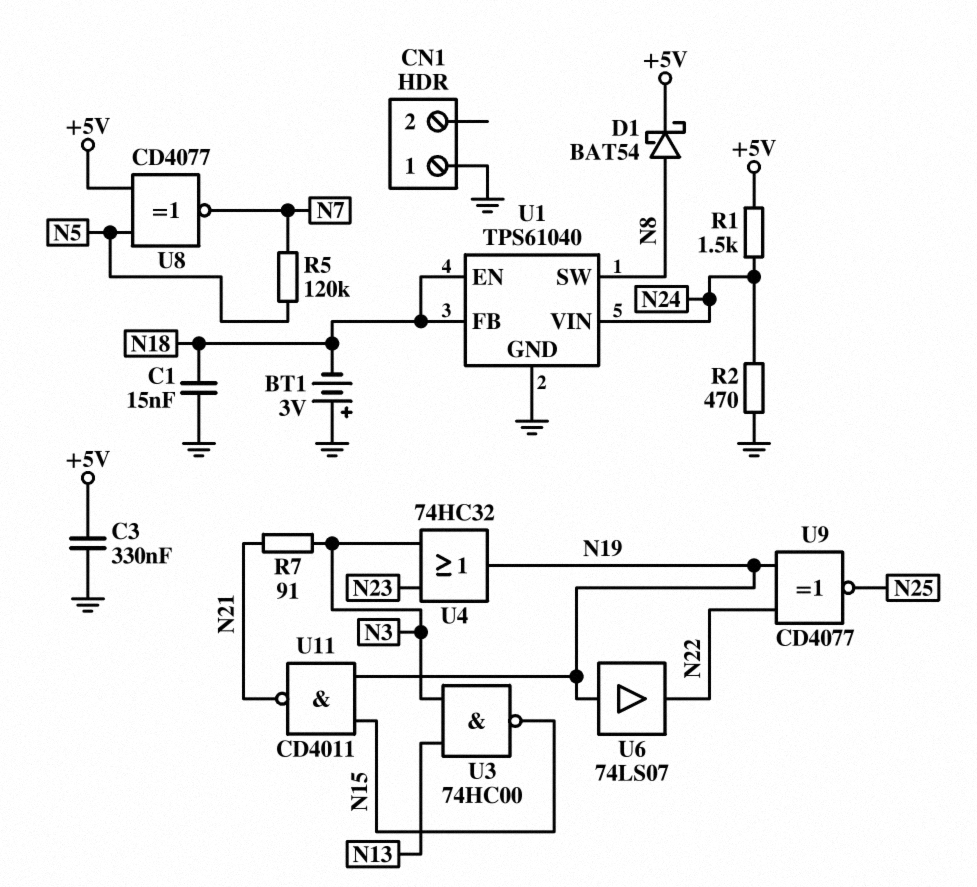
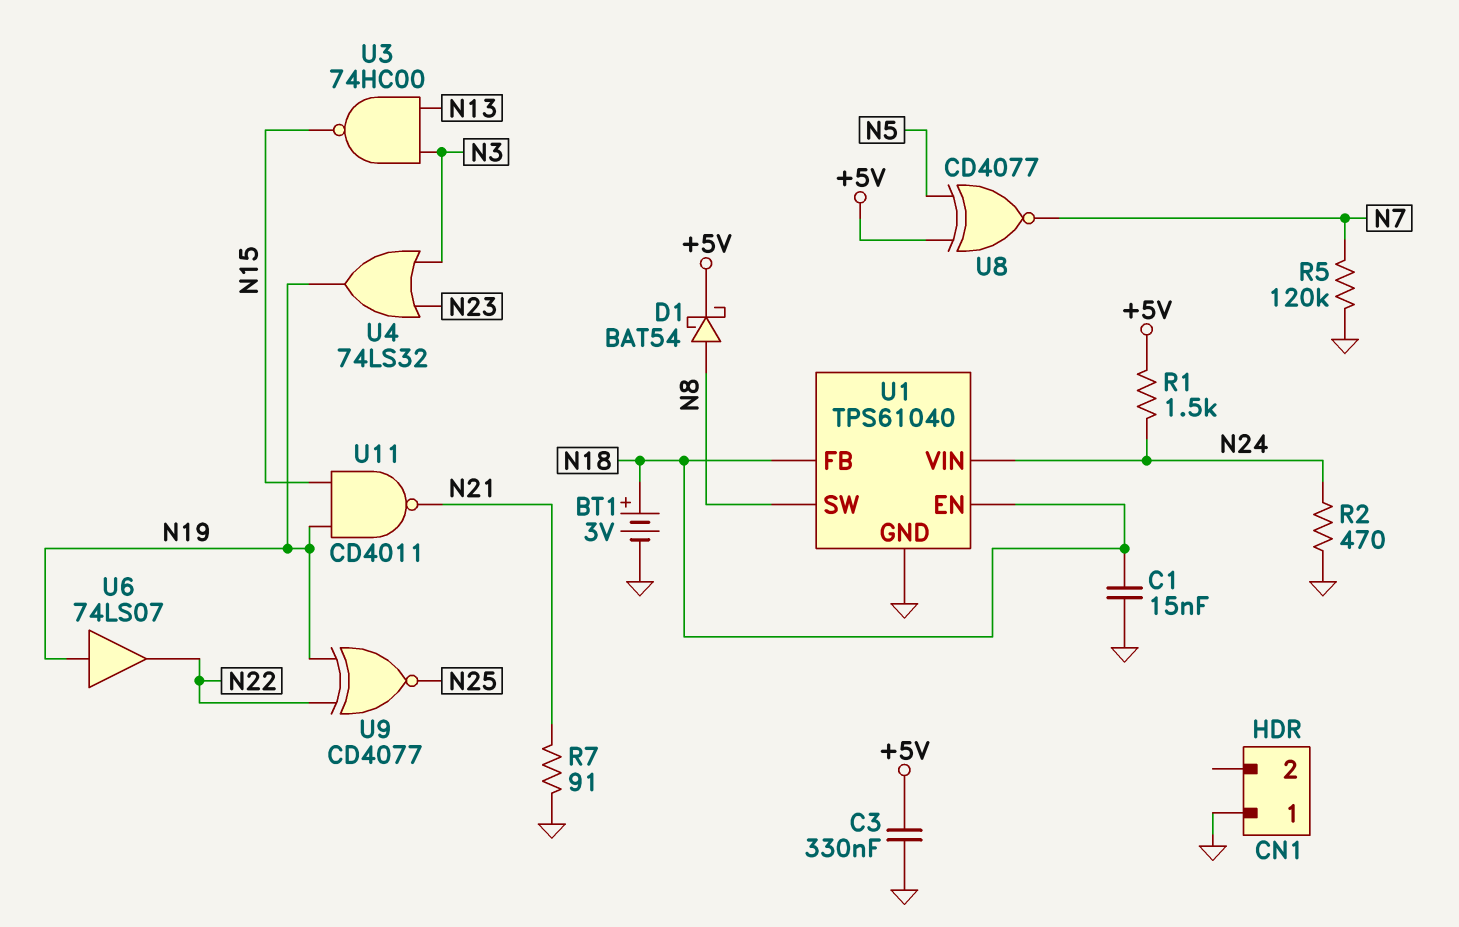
BT1: 3V (plus GND, minus N18) -> 3V (plus N18, minus GND)
R5: 120k (N5, N7) -> 120k (GND, N7)
R7: 91 (N3, N21) -> 91 (GND, N21)
U4: OR 74HC32 (in N3, in N23, out N19) -> OR 74LS32 (in N3, in N23, out N19)

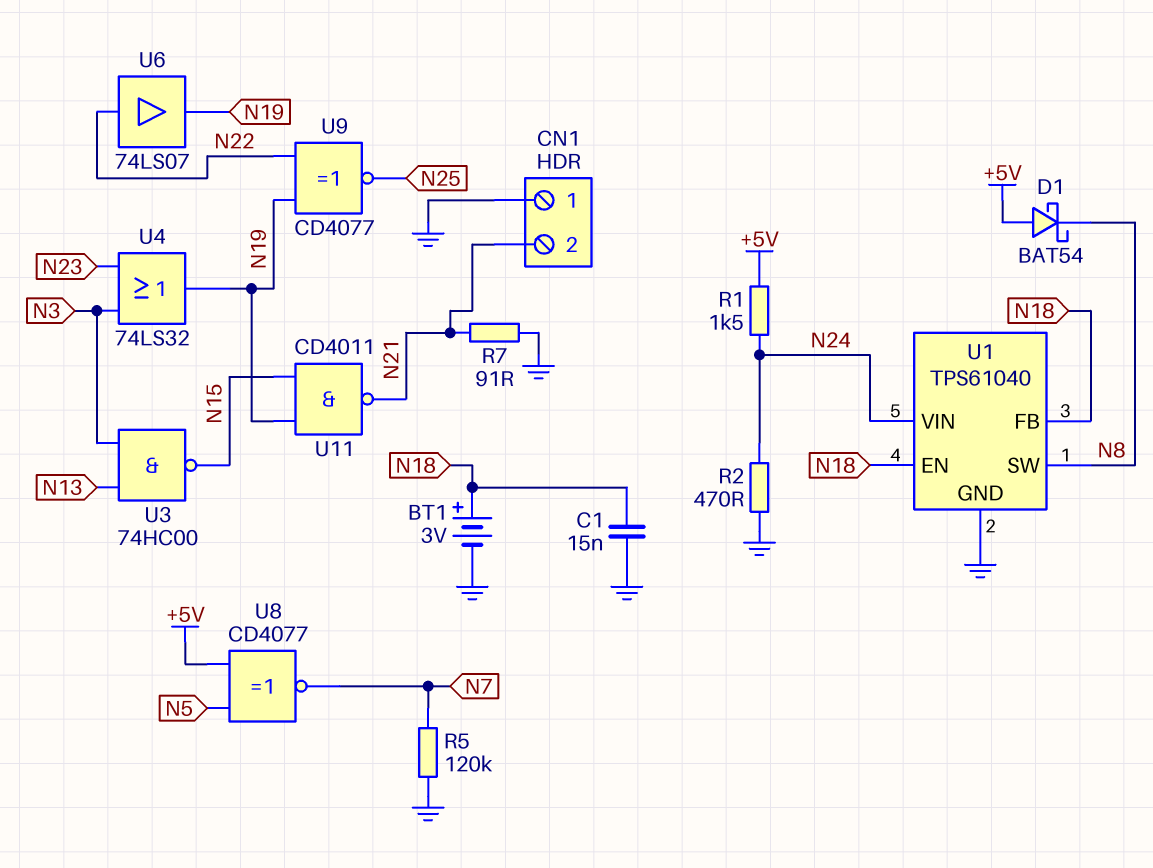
C3: 330nF (+5V, GND) -> none
CN1 pin 2: none -> N21
D1: schottky BAT54 (A N8, K +5V) -> schottky BAT54 (A +5V, K N8)
U6: buffer 74LS07 (in N19, out N22) -> buffer 74LS07 (in N22, out N19)

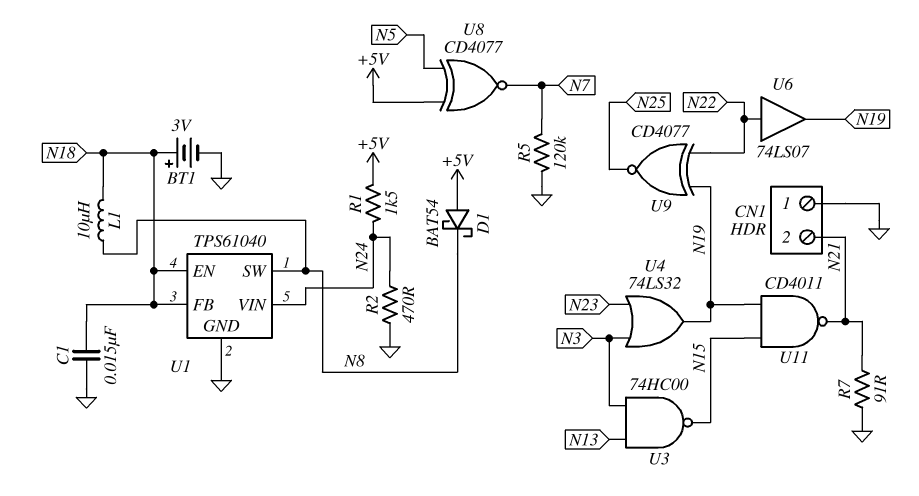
L1: none -> 10uH (N8, N18)

